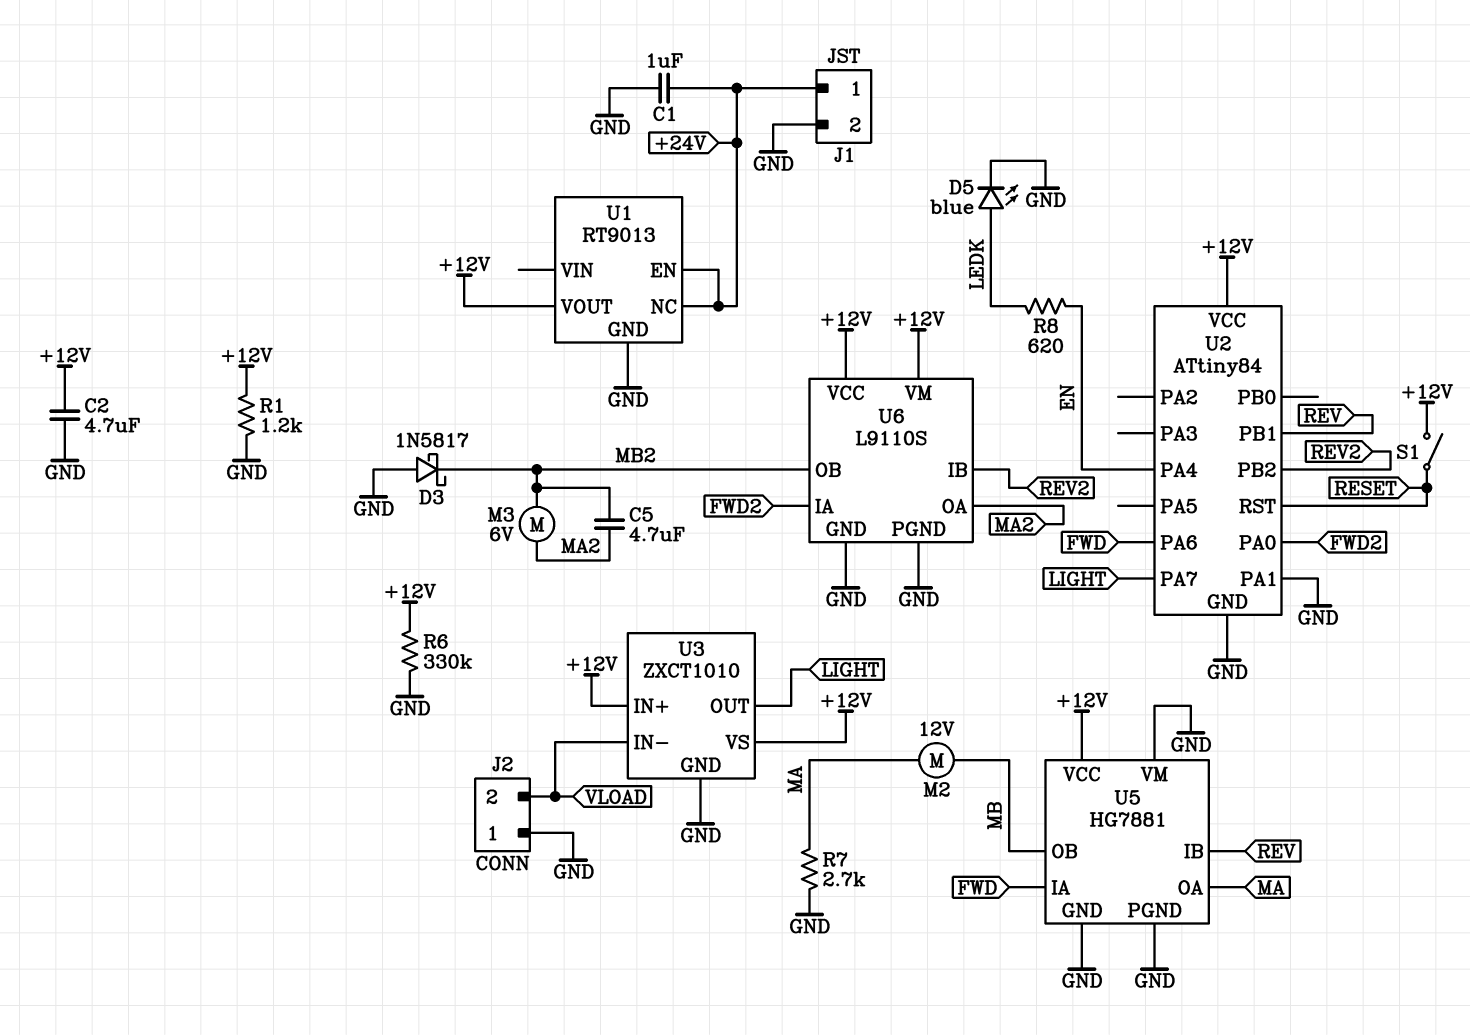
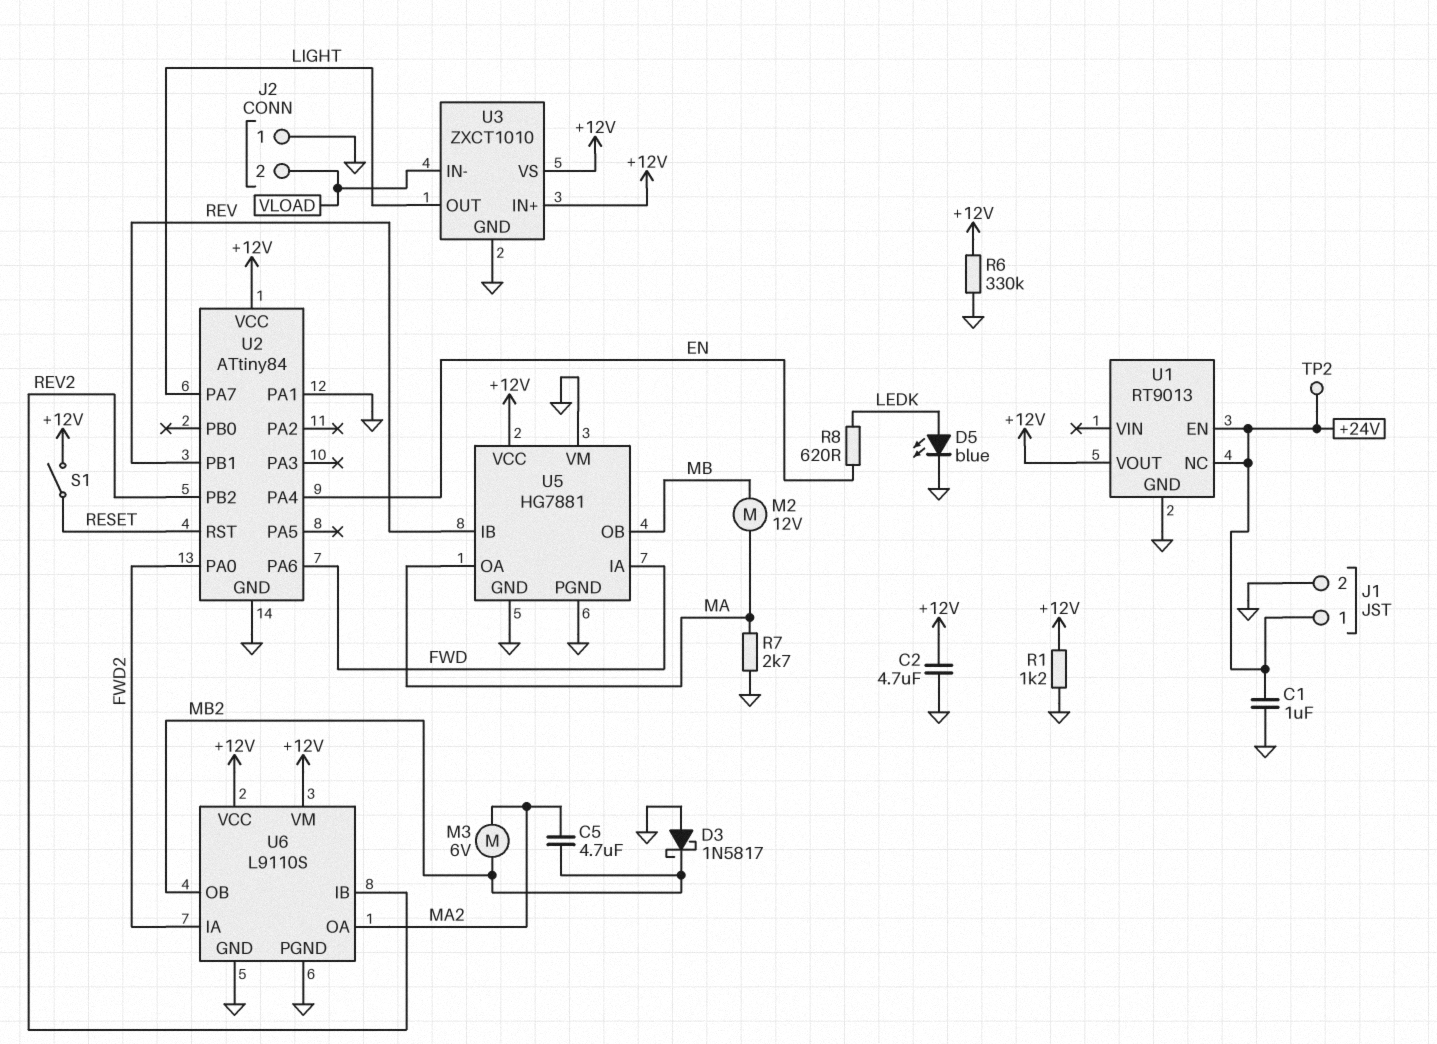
TP2: none -> test point (+24V)

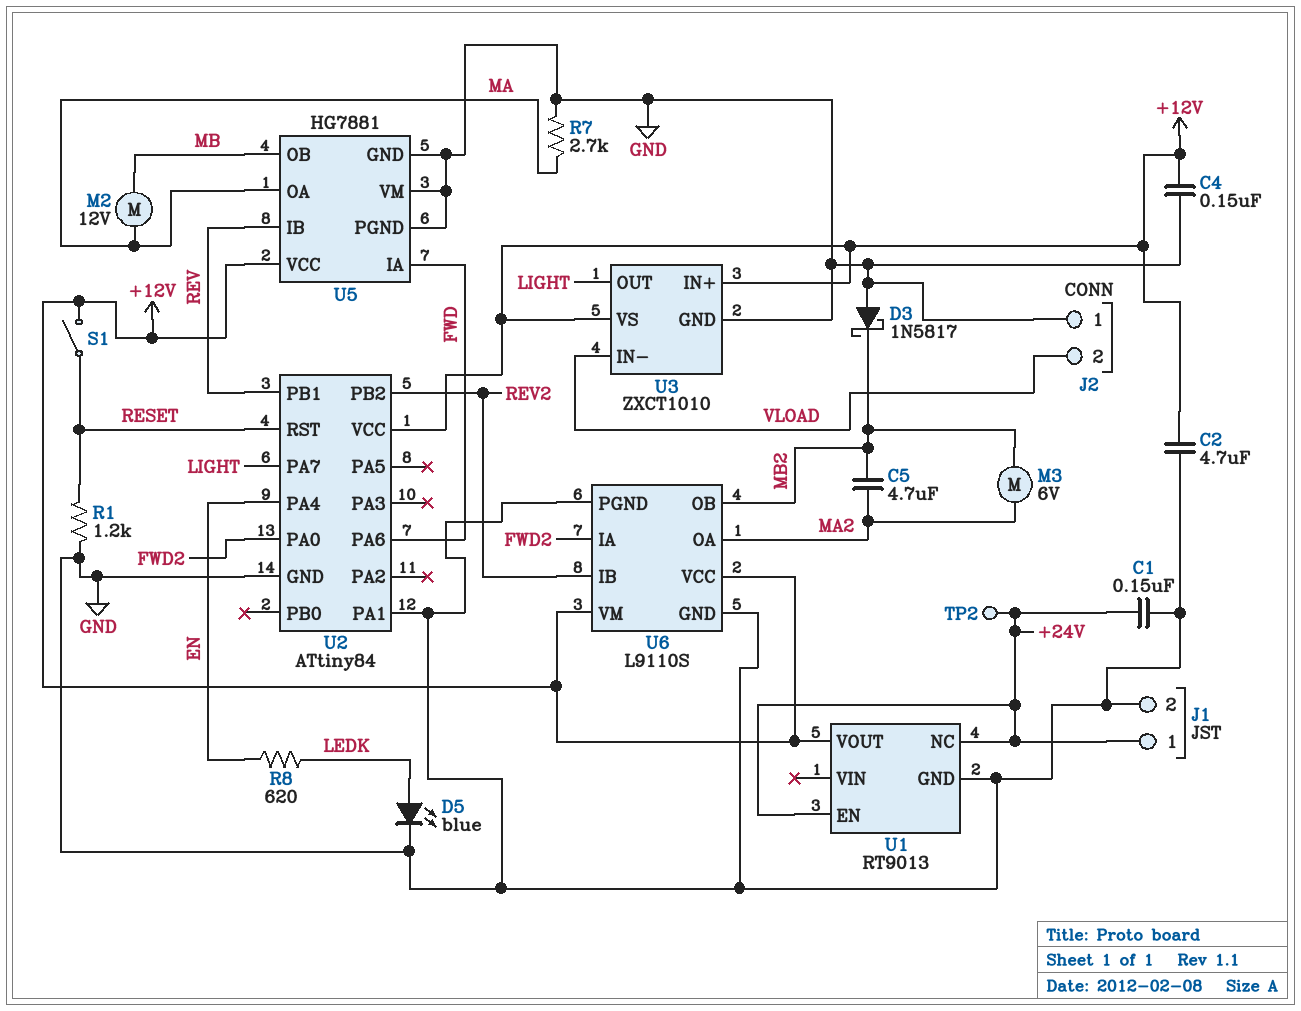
C1: 1uF (+24V, GND) -> 150nF (+24V, GND)
C4: none -> 150nF (+12V, GND)
R1: 1.2k (+12V, GND) -> 1.2k (GND, RESET)
R6: 330k (+12V, GND) -> none

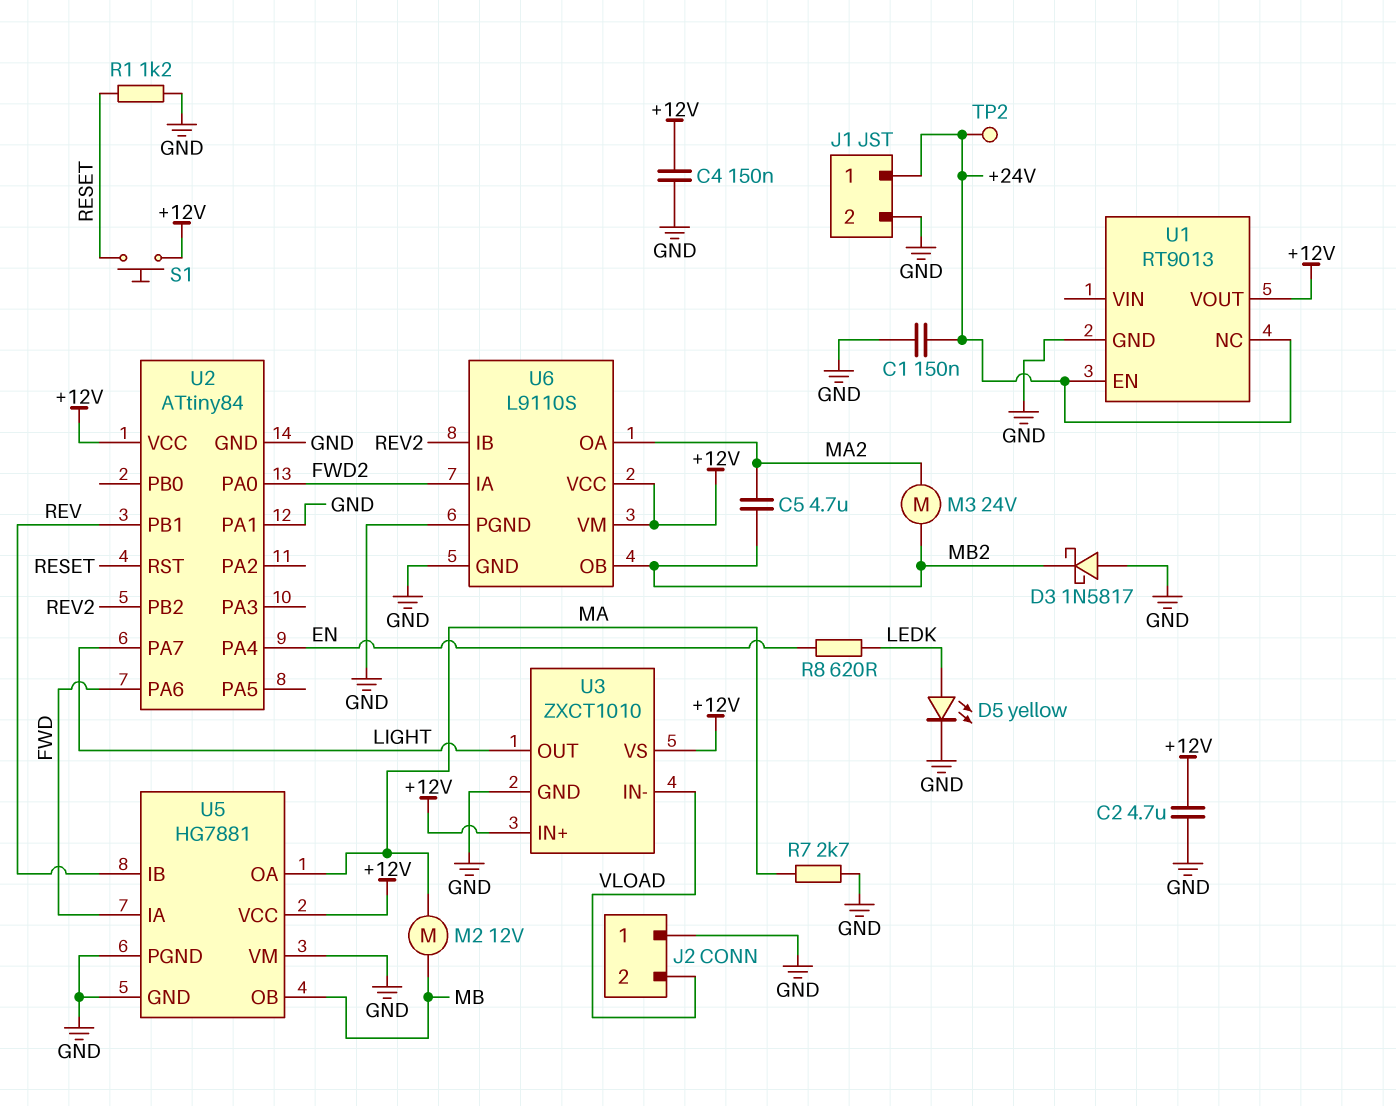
D5: LED blue (A LEDK, K GND) -> LED yellow (A LEDK, K GND)
M3: motor 6V (MA2, MB2) -> motor 24V (MA2, MB2)
S1: switch (+12V, RESET) -> button (+12V, RESET)

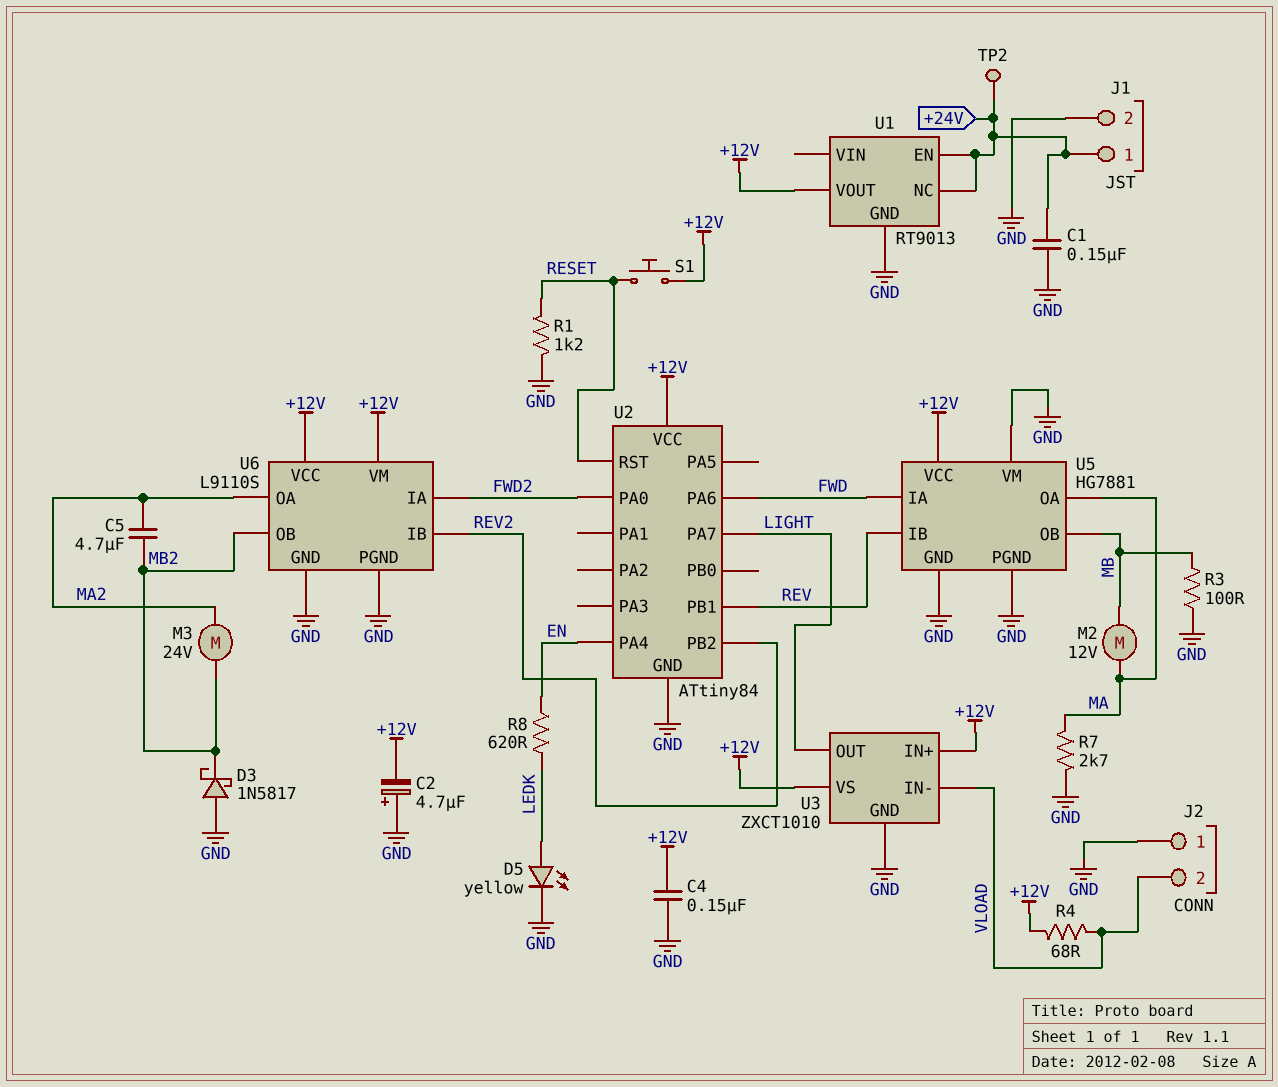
C2: 4.7uF (+12V, GND) -> 4.7uF (plus GND, minus +12V)
R3: none -> 100 (GND, MB)
R4: none -> 68 (+12V, VLOAD)
U2 pin PA1: GND -> none

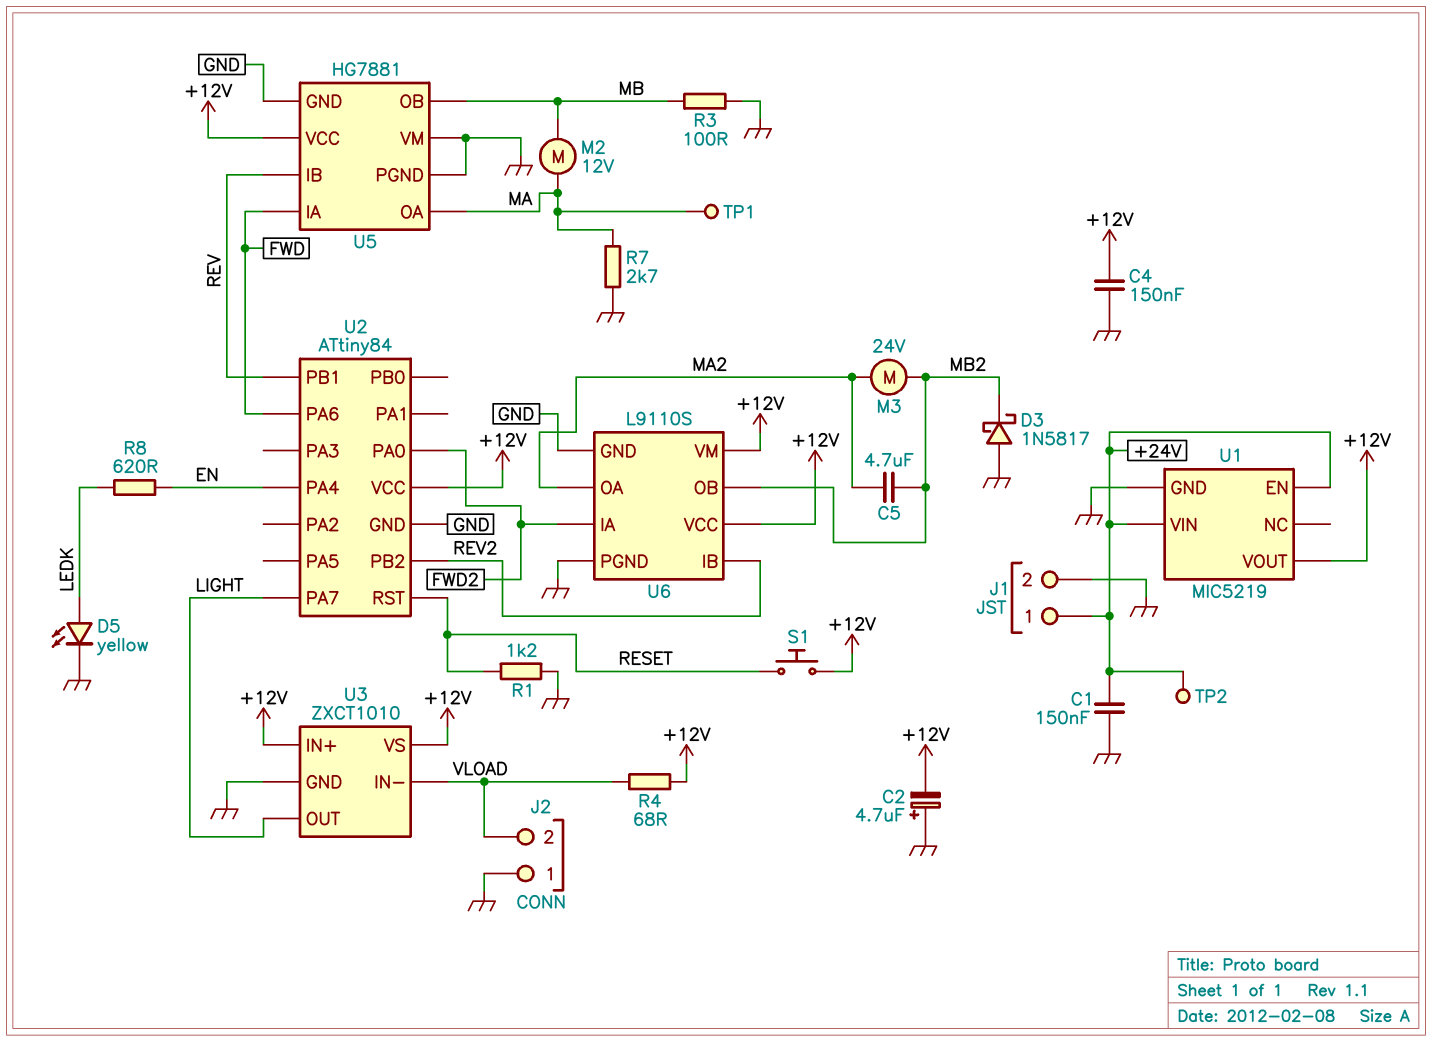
TP1: none -> test point (MA)
U1: RT9013 -> MIC5219
U1 pin NC: +24V -> none
U1 pin VIN: none -> +24V

